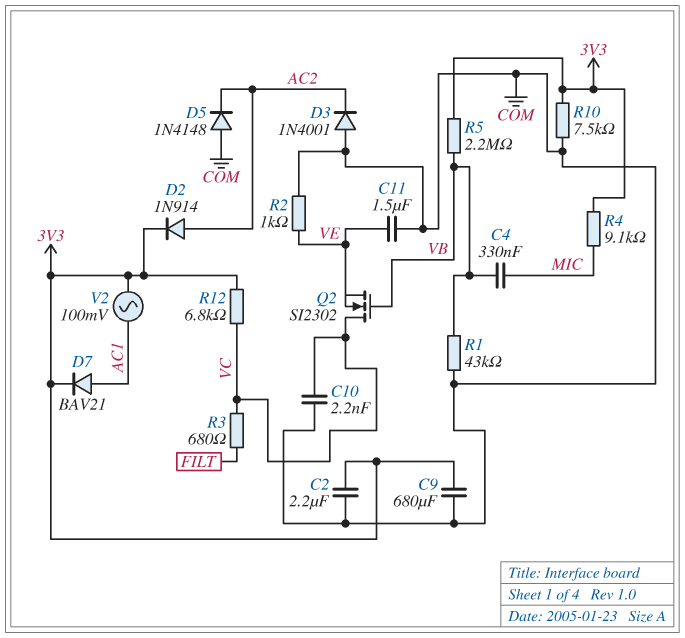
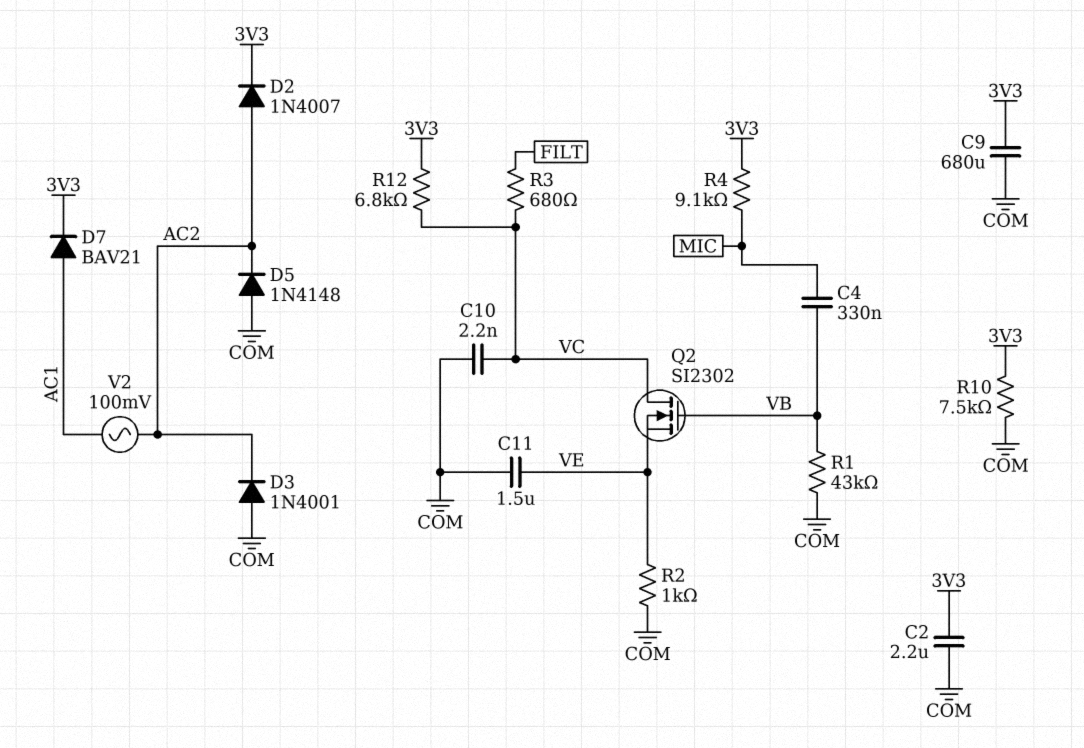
D2: diode 1N914 (A AC2, K 3V3) -> diode 1N4007 (A AC2, K 3V3)
R5: 2.2M (3V3, VB) -> none
V2: AC 100mV (3V3, AC1) -> AC 100mV (AC1, AC2)

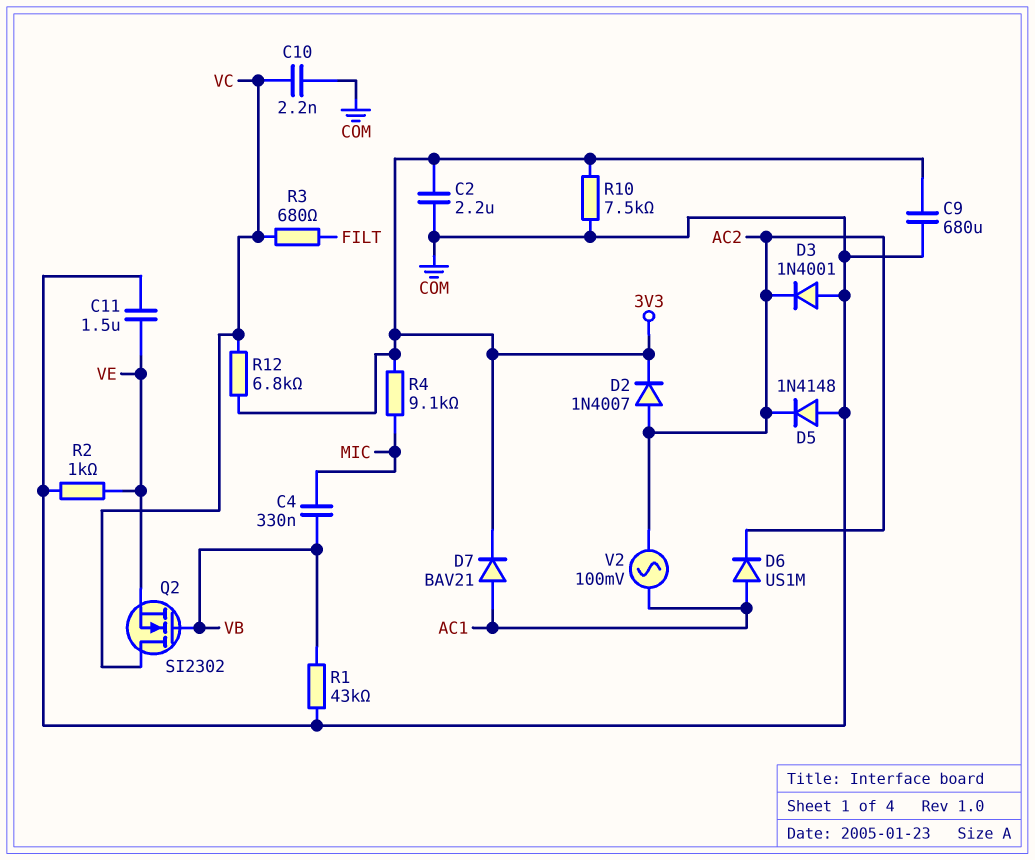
D6: none -> diode US1M (A AC1, K AC2)

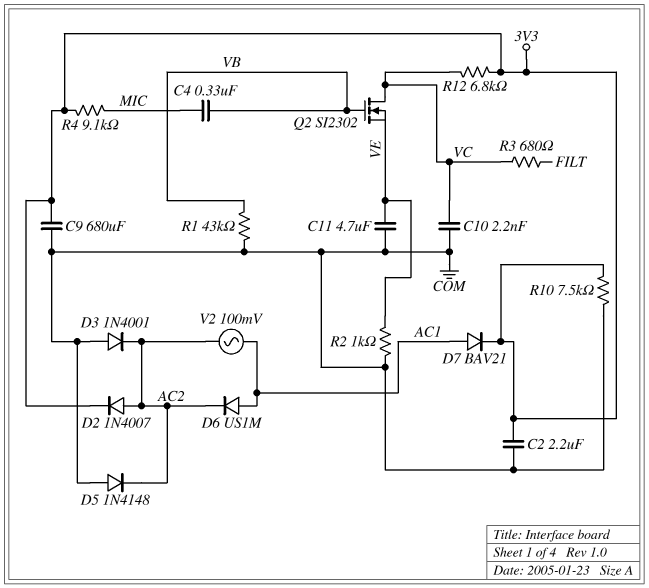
C11: 1.5uF (COM, VE) -> 4.7uF (COM, VE)

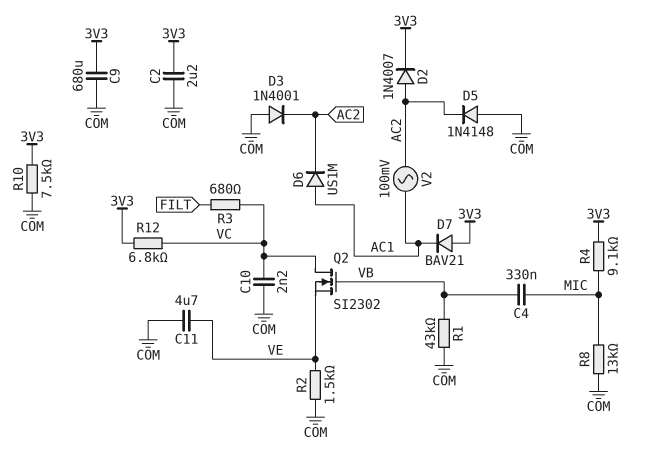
D7: diode BAV21 (A AC1, K 3V3) -> diode BAV21 (A 3V3, K AC1)
R2: 1k (COM, VE) -> 1.5k (COM, VE)
R8: none -> 13k (COM, MIC)

